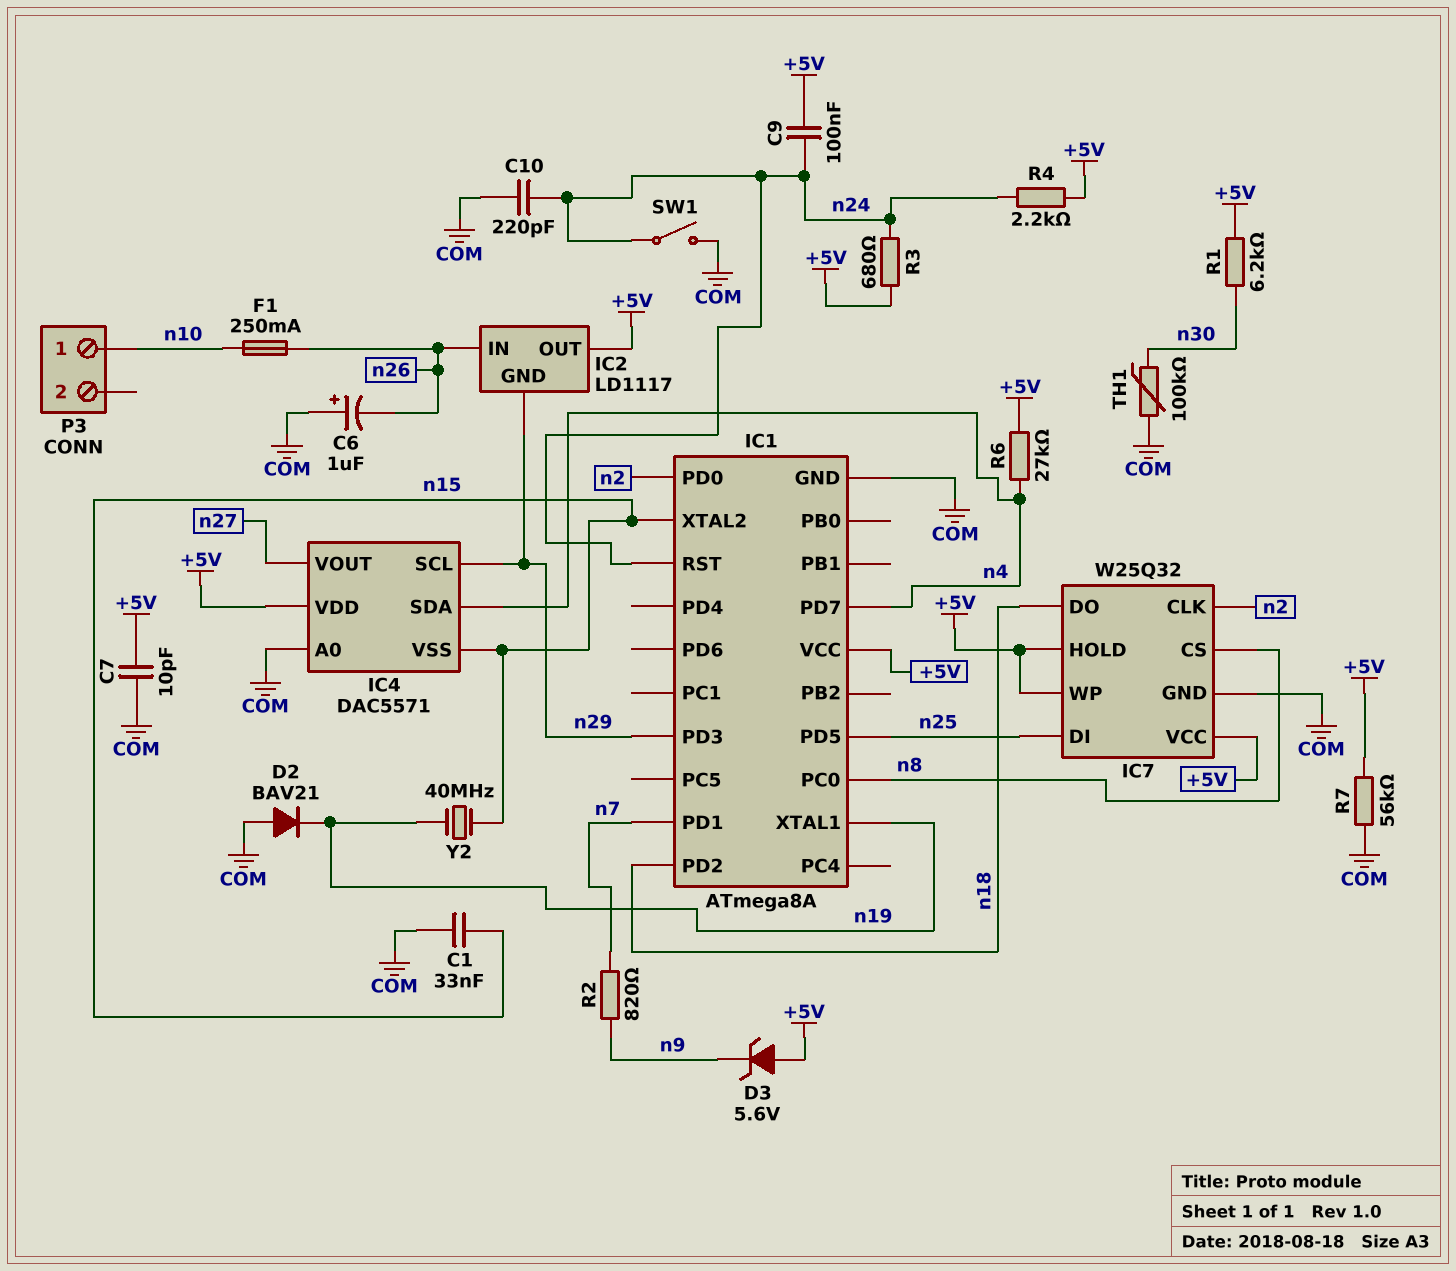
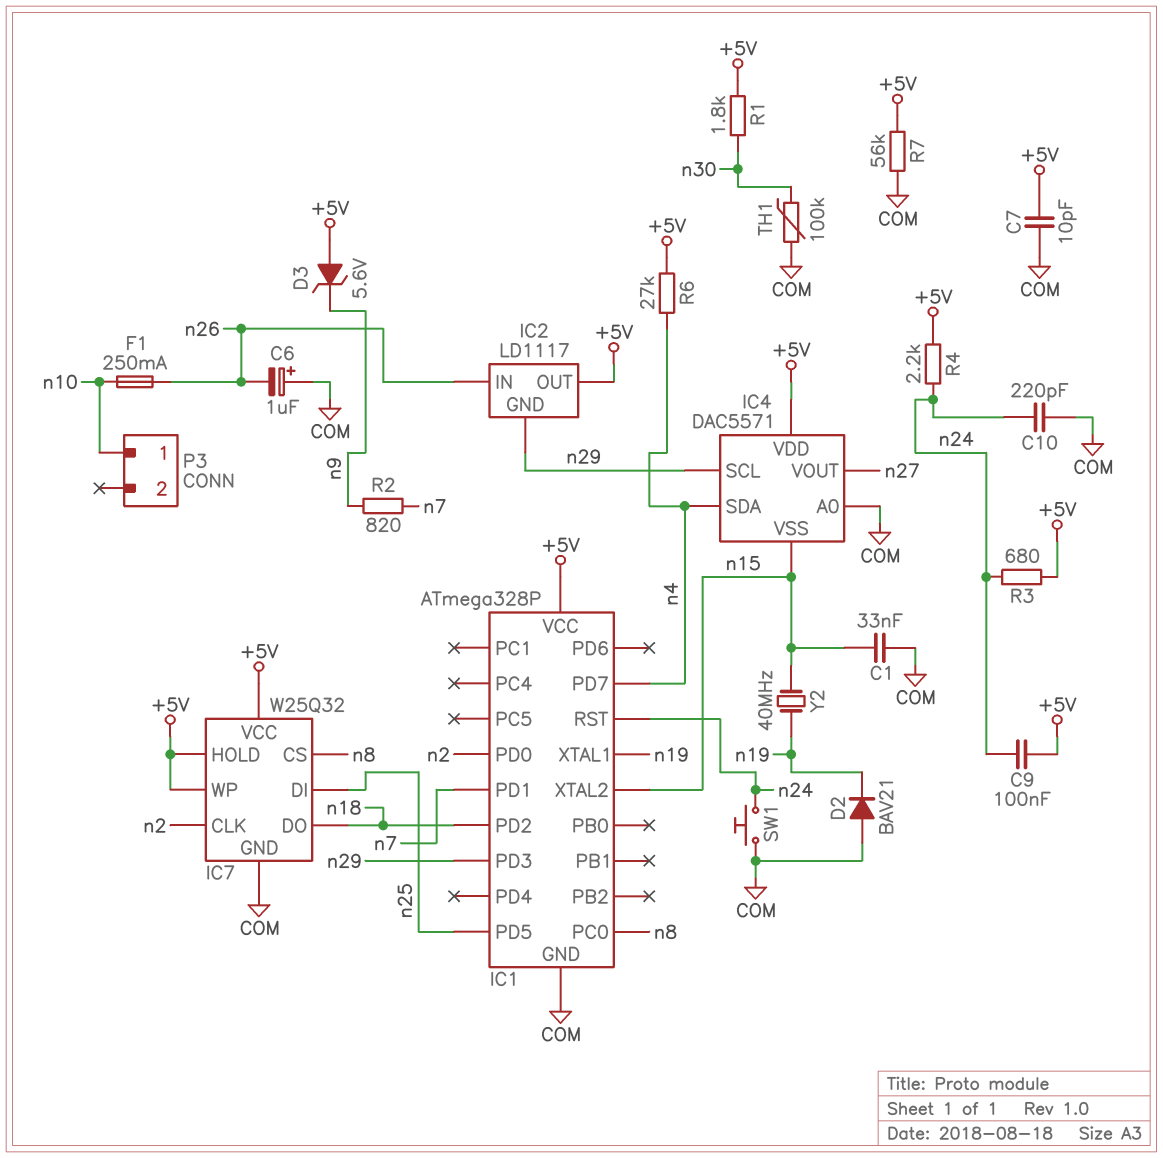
IC1: ATmega8A -> ATmega328P
R1: 6.2k (+5V, n30) -> 1.8k (+5V, n30)
SW1: switch (COM, n24) -> button (COM, n24)

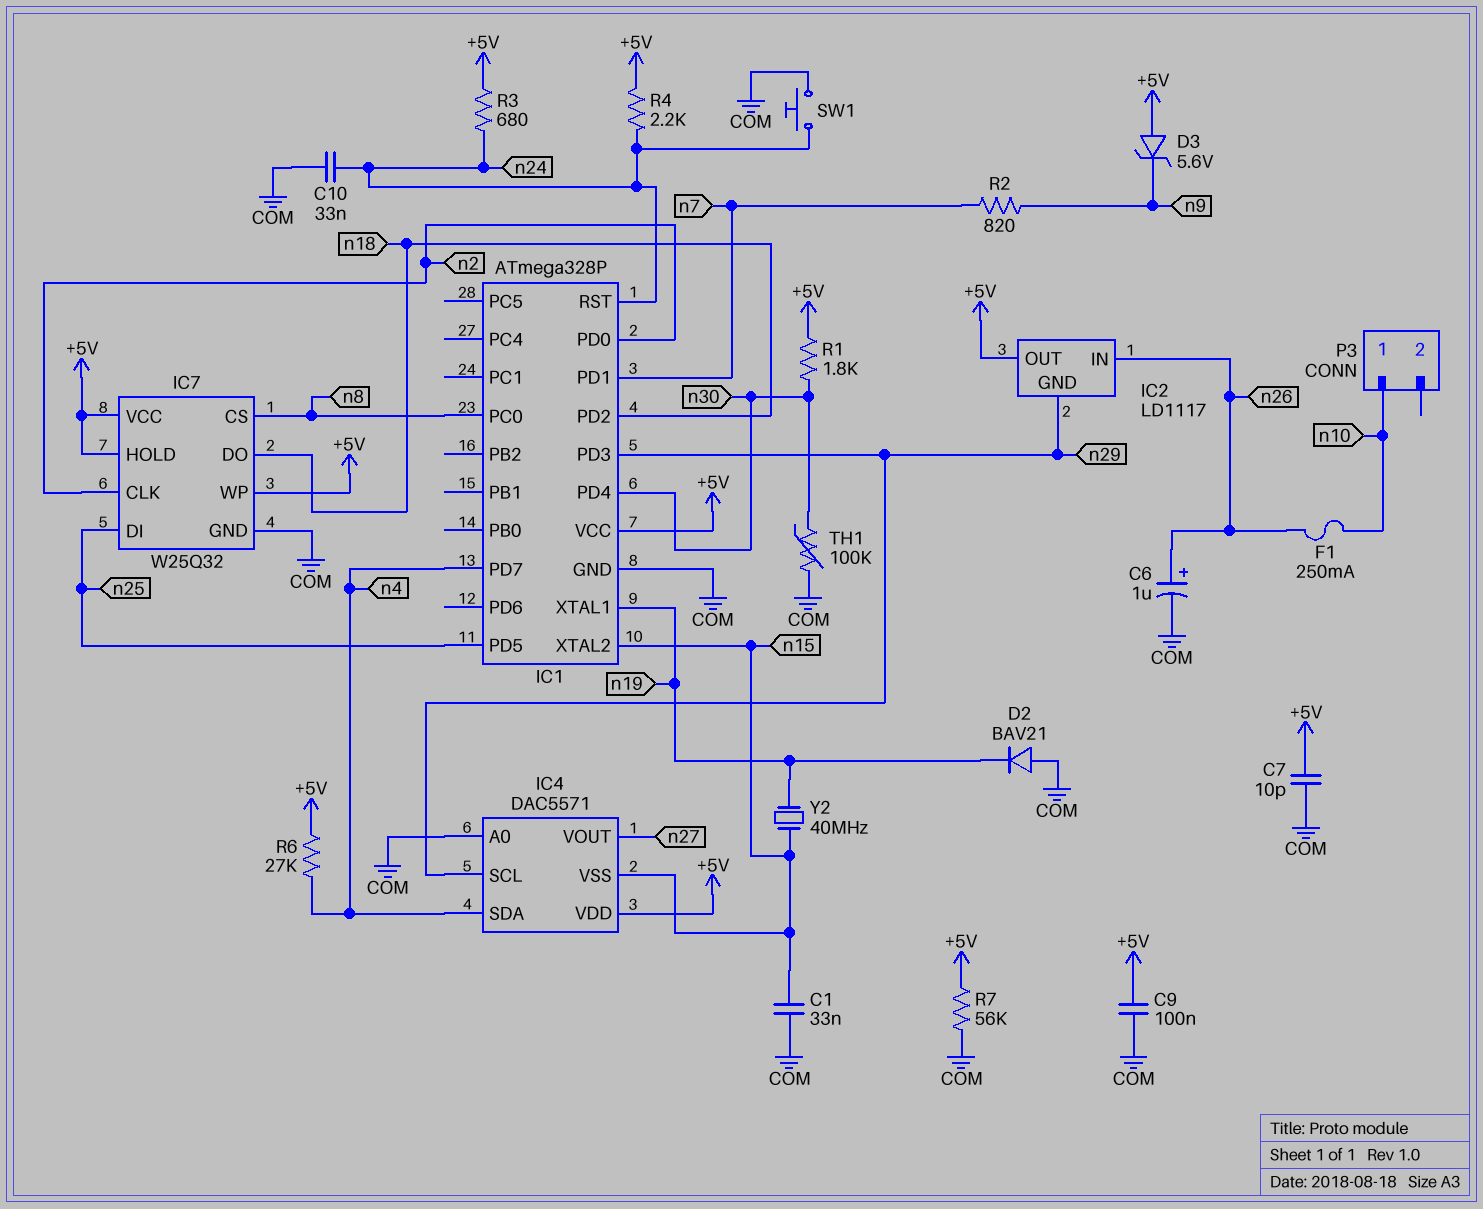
C6: 1uF (plus COM, minus n26) -> 1uF (plus n26, minus COM)
C9: 100nF (+5V, n24) -> 100nF (+5V, COM)
C10: 220pF (COM, n24) -> 33nF (COM, n24)
IC1 pin PD4: none -> n30

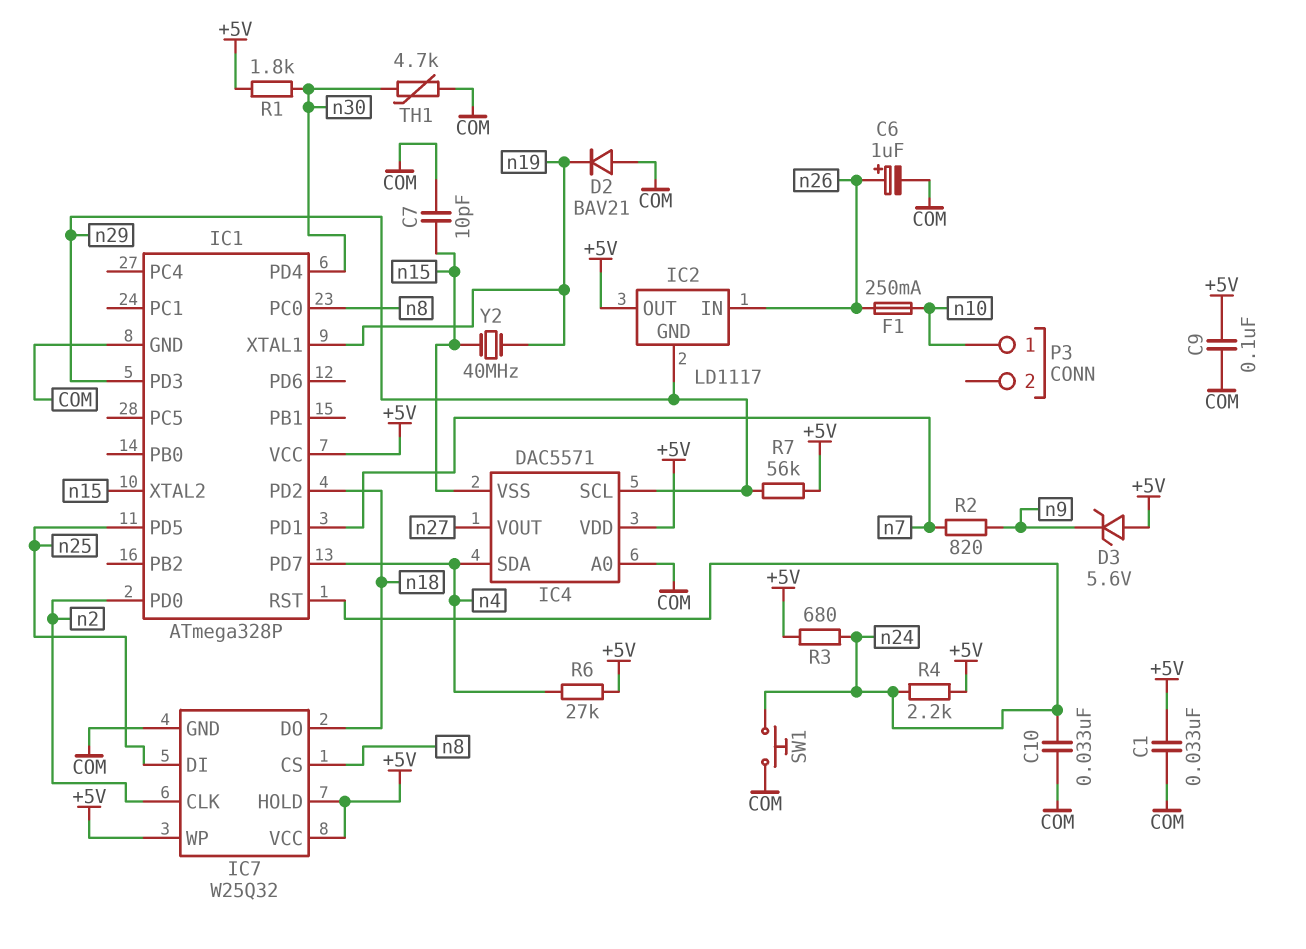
C1: 33nF (COM, n15) -> 33nF (+5V, COM)
C7: 10pF (+5V, COM) -> 10pF (COM, n15)
R7: 56k (+5V, COM) -> 56k (+5V, n29)
TH1: 100k (COM, n30) -> 4.7k (COM, n30)

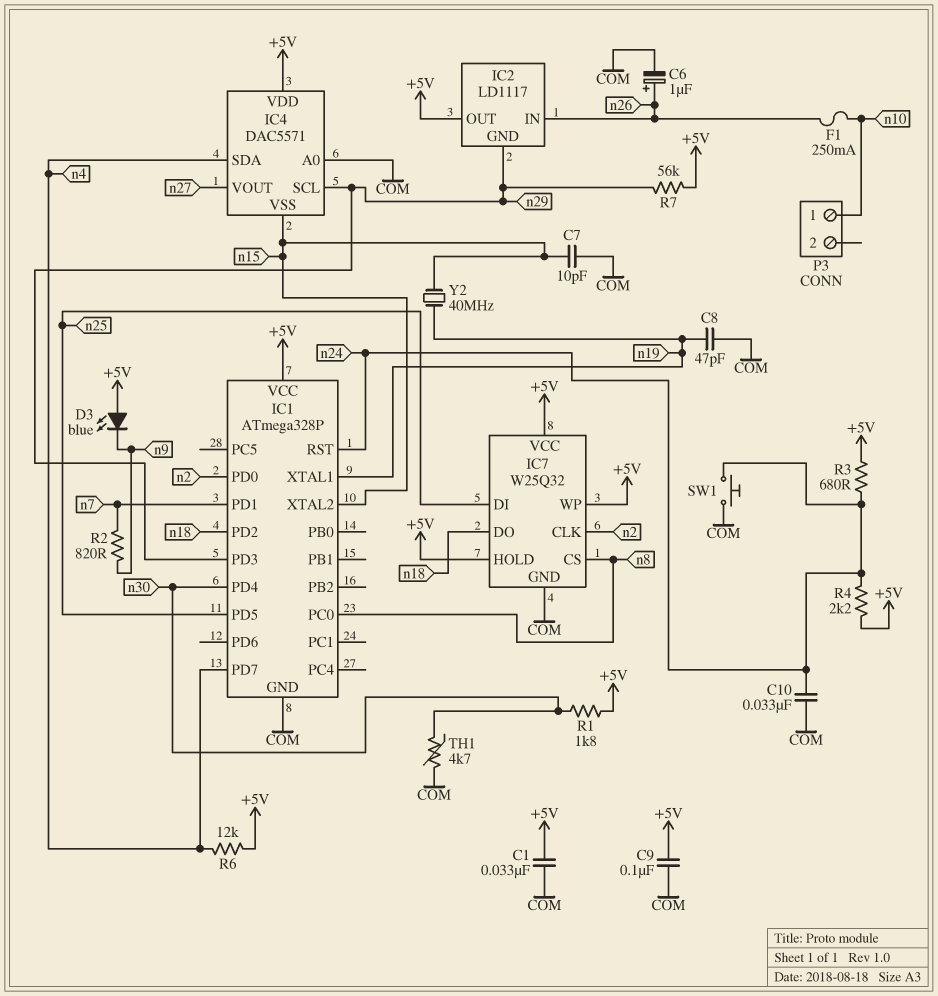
C8: none -> 47pF (COM, n19)
D2: diode BAV21 (A COM, K n19) -> none
D3: zener 5.6V (A +5V, K n9) -> LED blue (A +5V, K n9)
R6: 27k (+5V, n4) -> 12k (+5V, n4)

